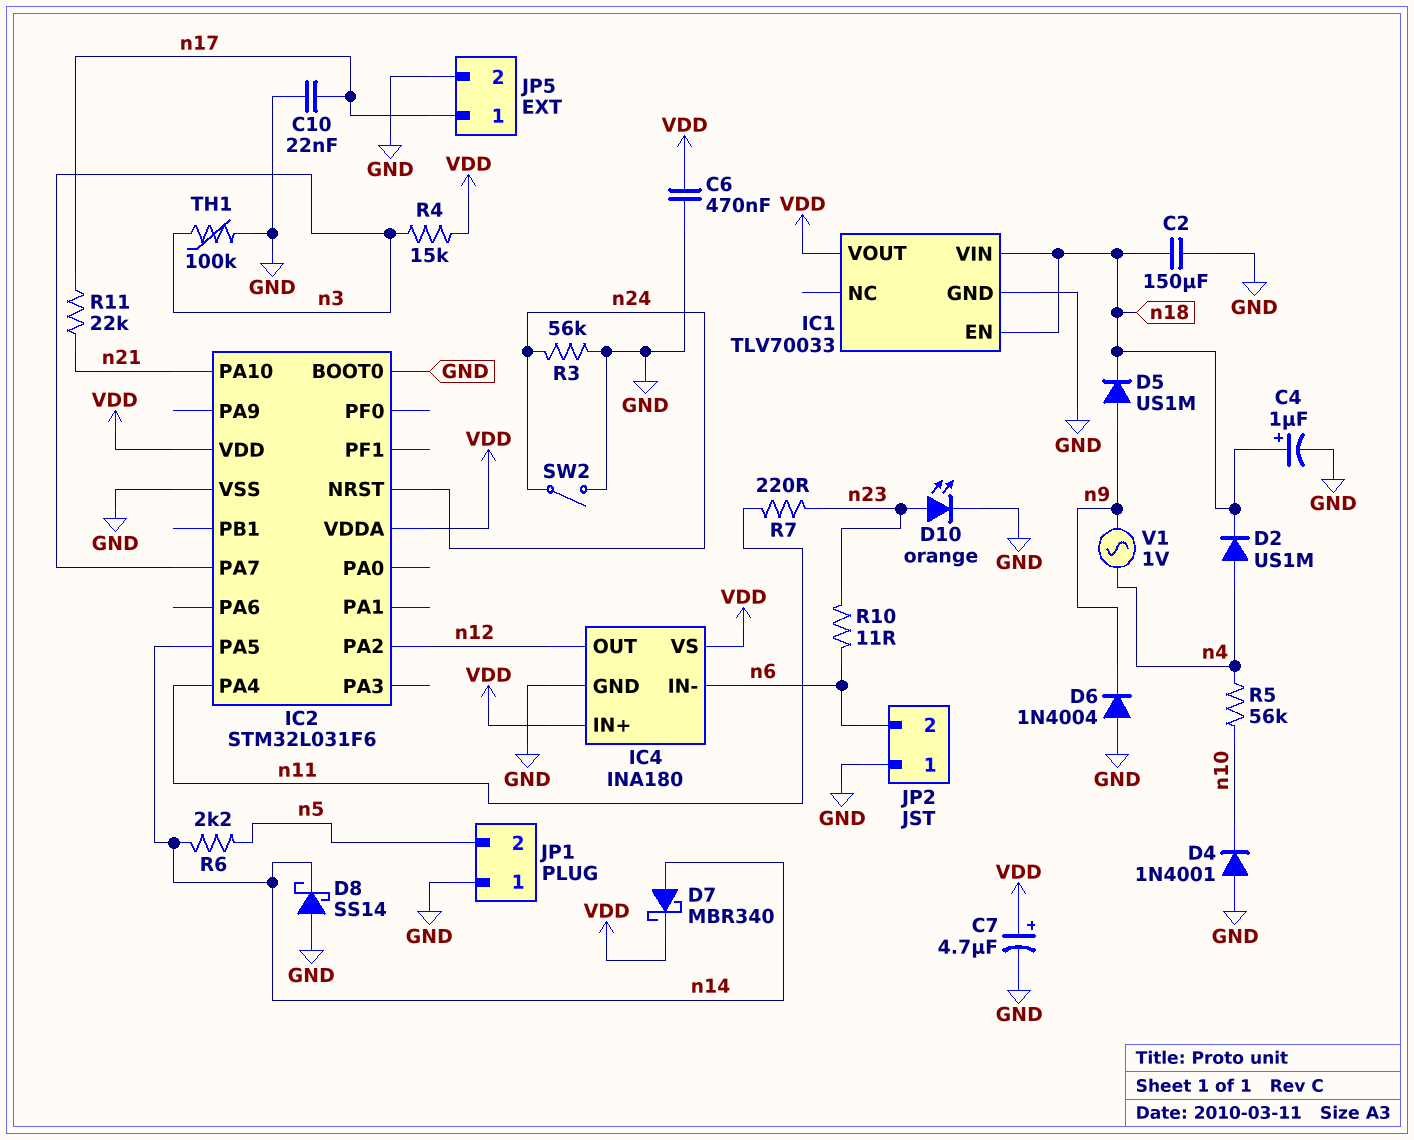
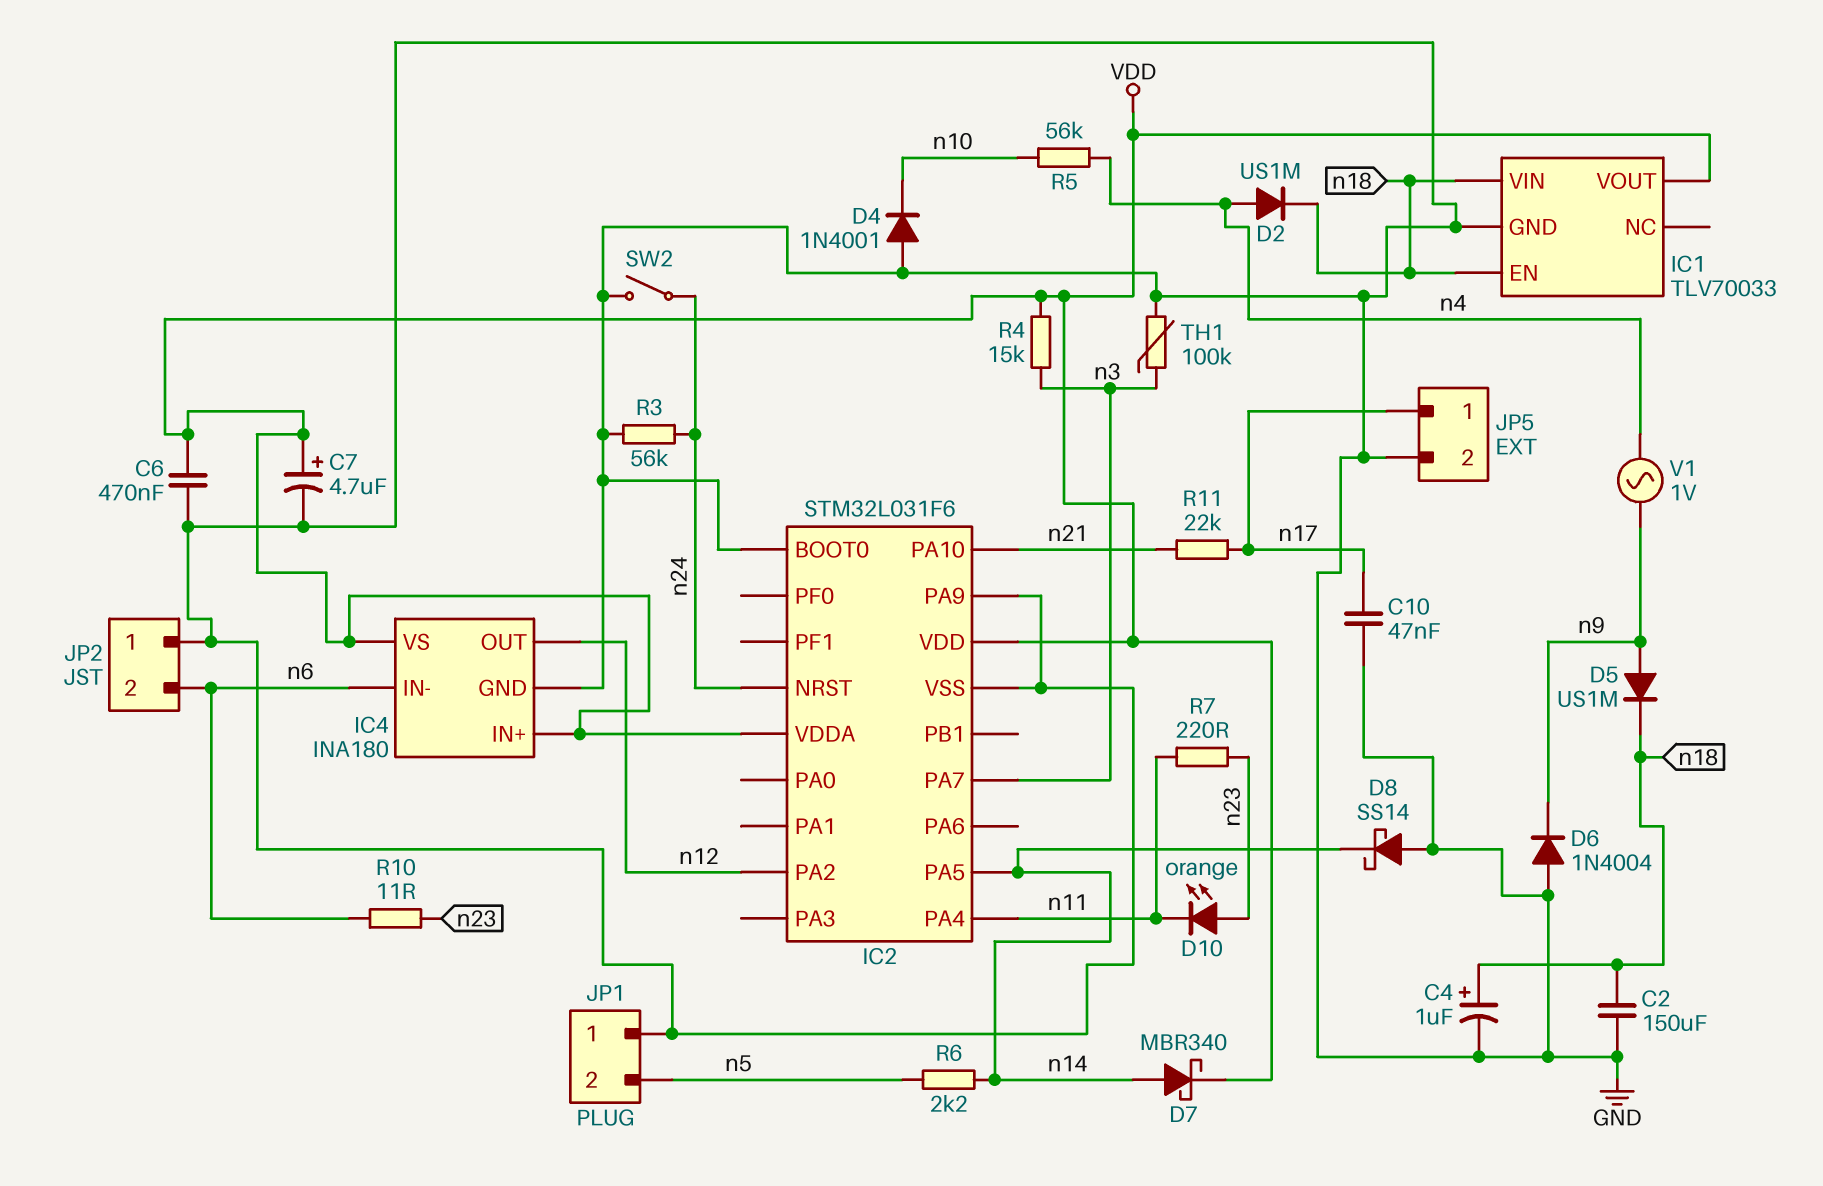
C10: 22nF (GND, n17) -> 47nF (GND, n17)
D10: LED orange (A n23, K GND) -> LED orange (A n23, K n11)
IC2 pin PA9: none -> GND

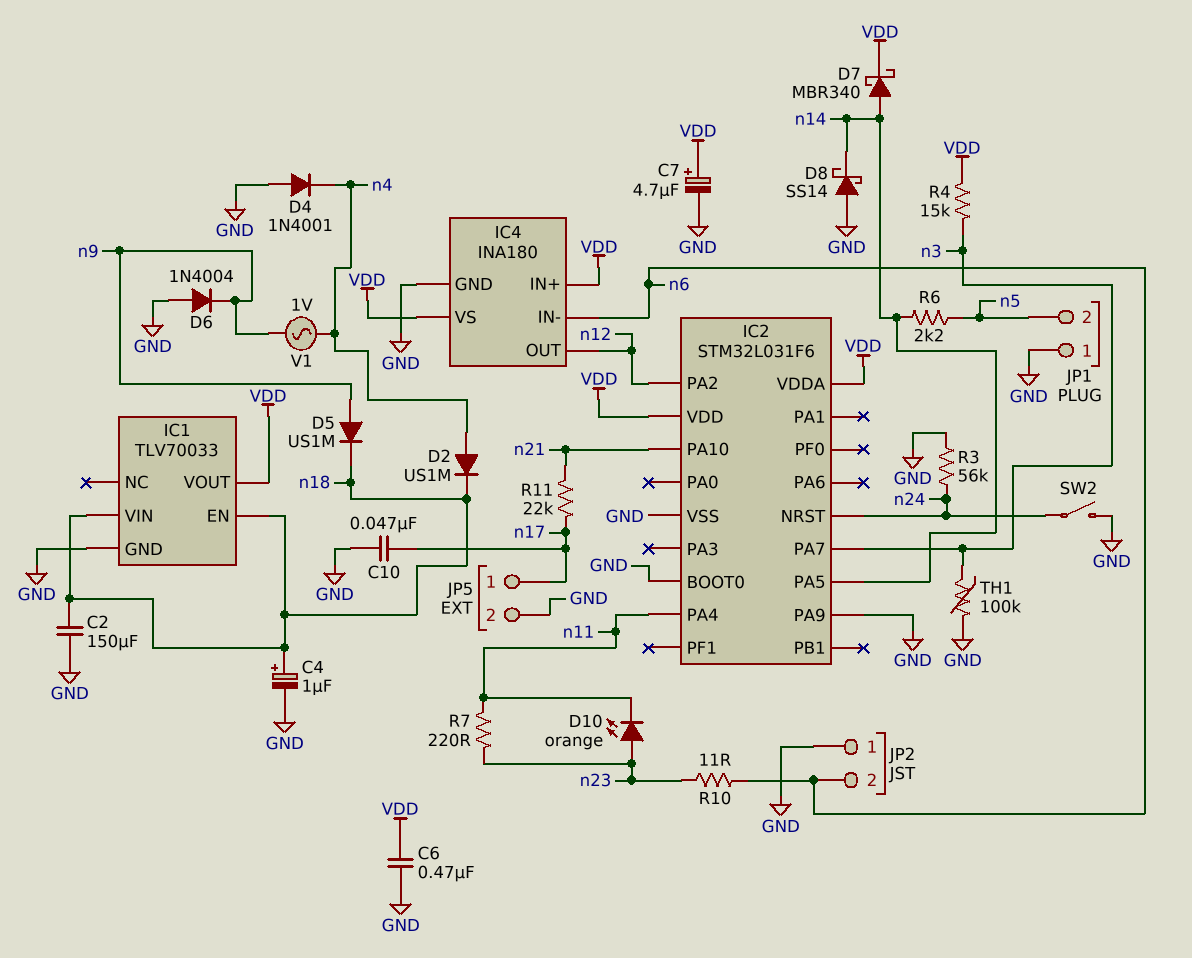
D4: diode 1N4001 (A GND, K n10) -> diode 1N4001 (A GND, K n4)
R5: 56k (n4, n10) -> none

